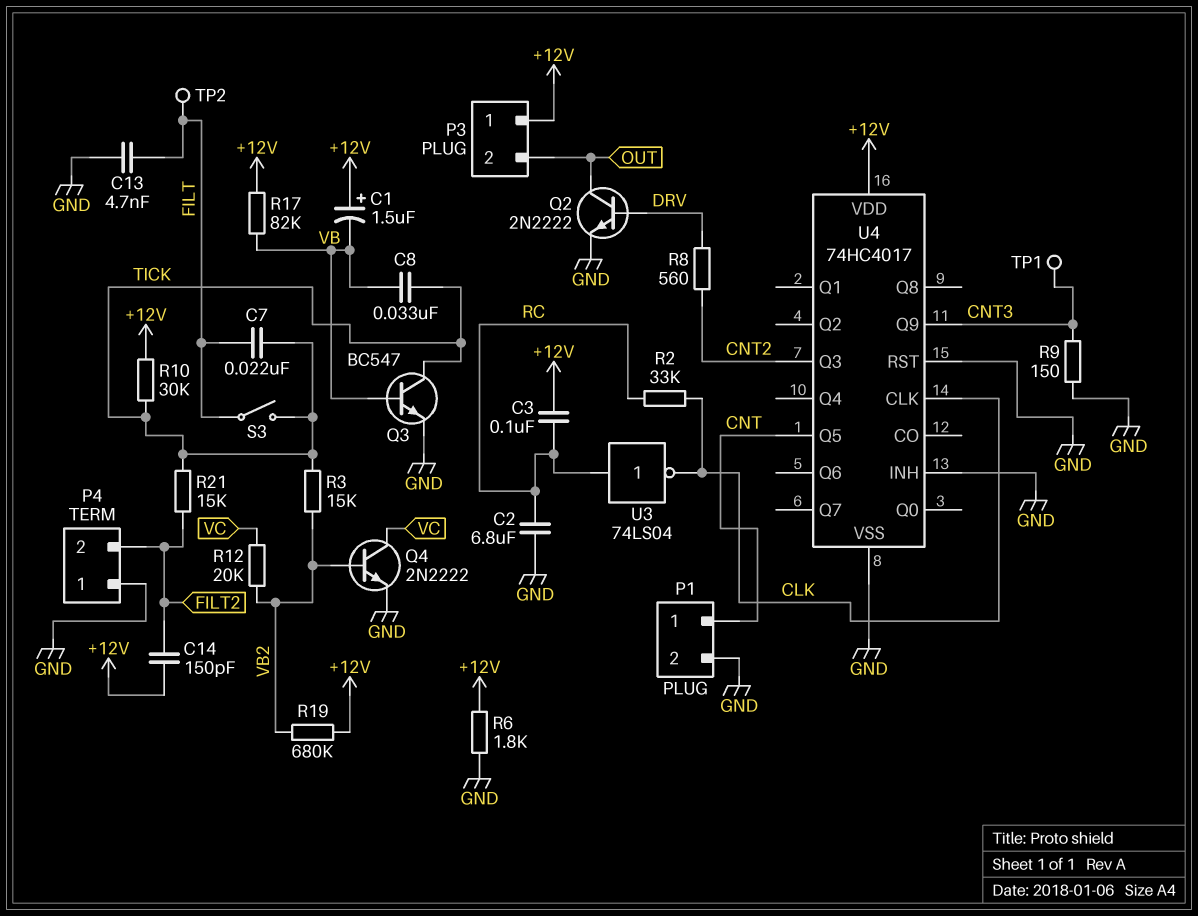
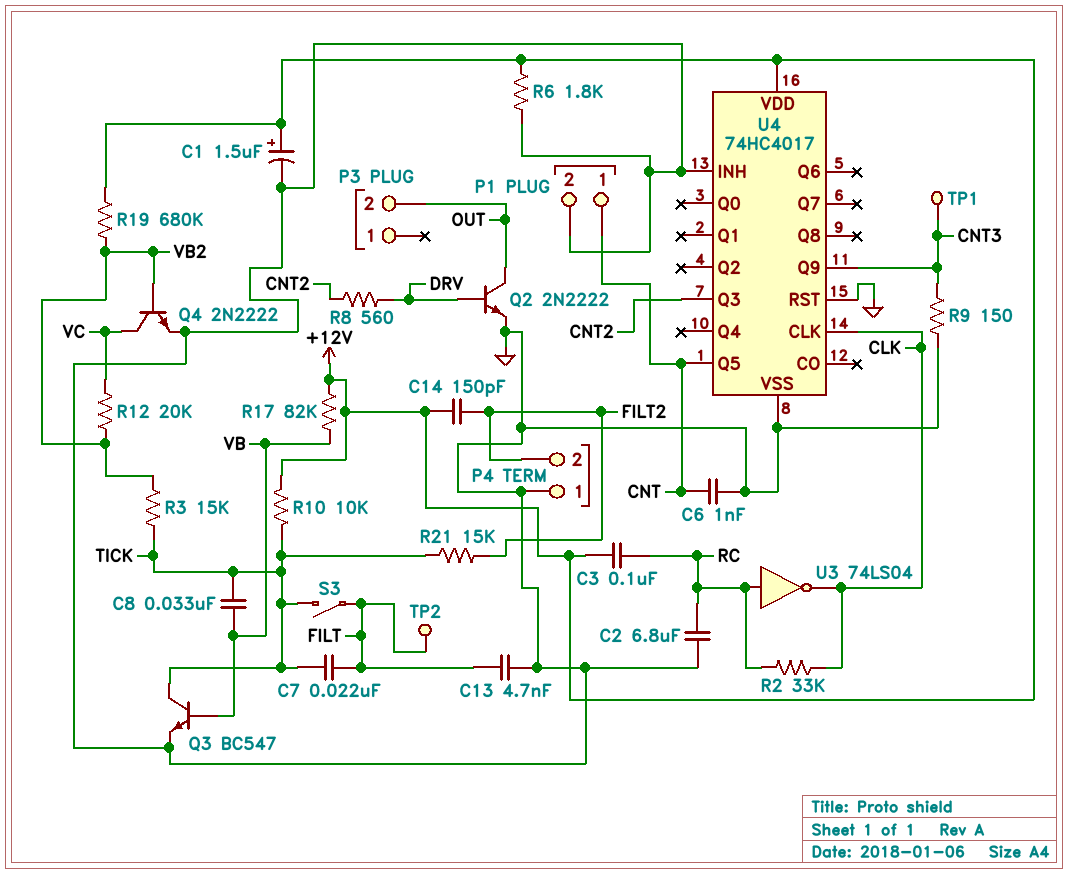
C1: 1.5uF (plus +12V, minus VB) -> 1.5uF (plus +12V, minus GND)
C6: none -> 1nF (CNT, GND)
P3 pin 1: +12V -> none
R10: 30k (+12V, TICK) -> 10k (+12V, TICK)

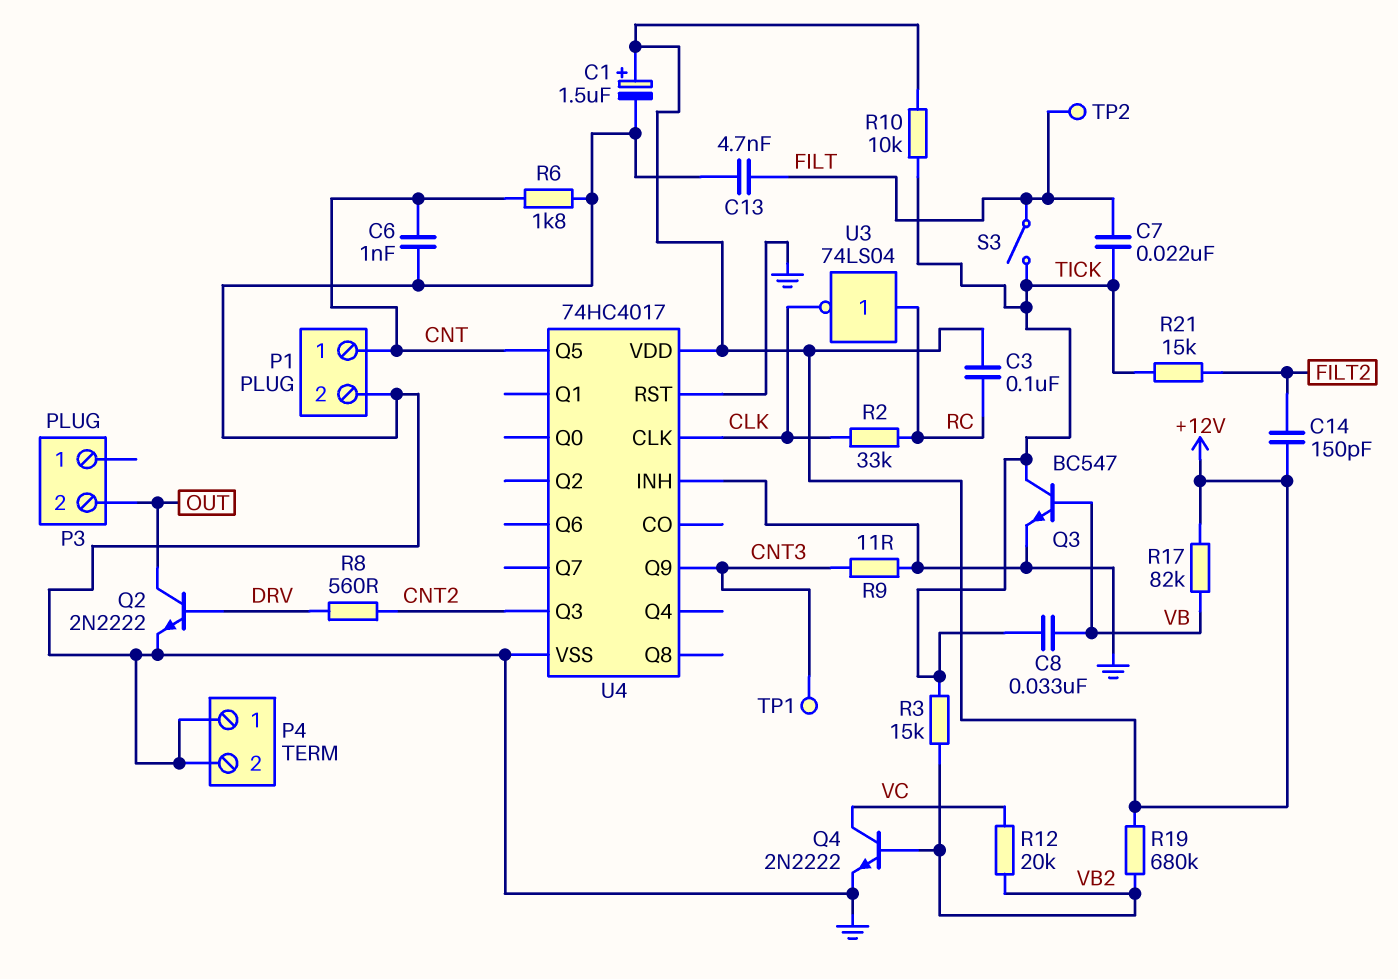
C2: 6.8uF (GND, RC) -> none
P4 pin 2: FILT2 -> GND
R6: 1.8k (+12V, GND) -> 1.8k (CNT, GND)
R9: 150 (CNT3, GND) -> 11 (CNT3, GND)

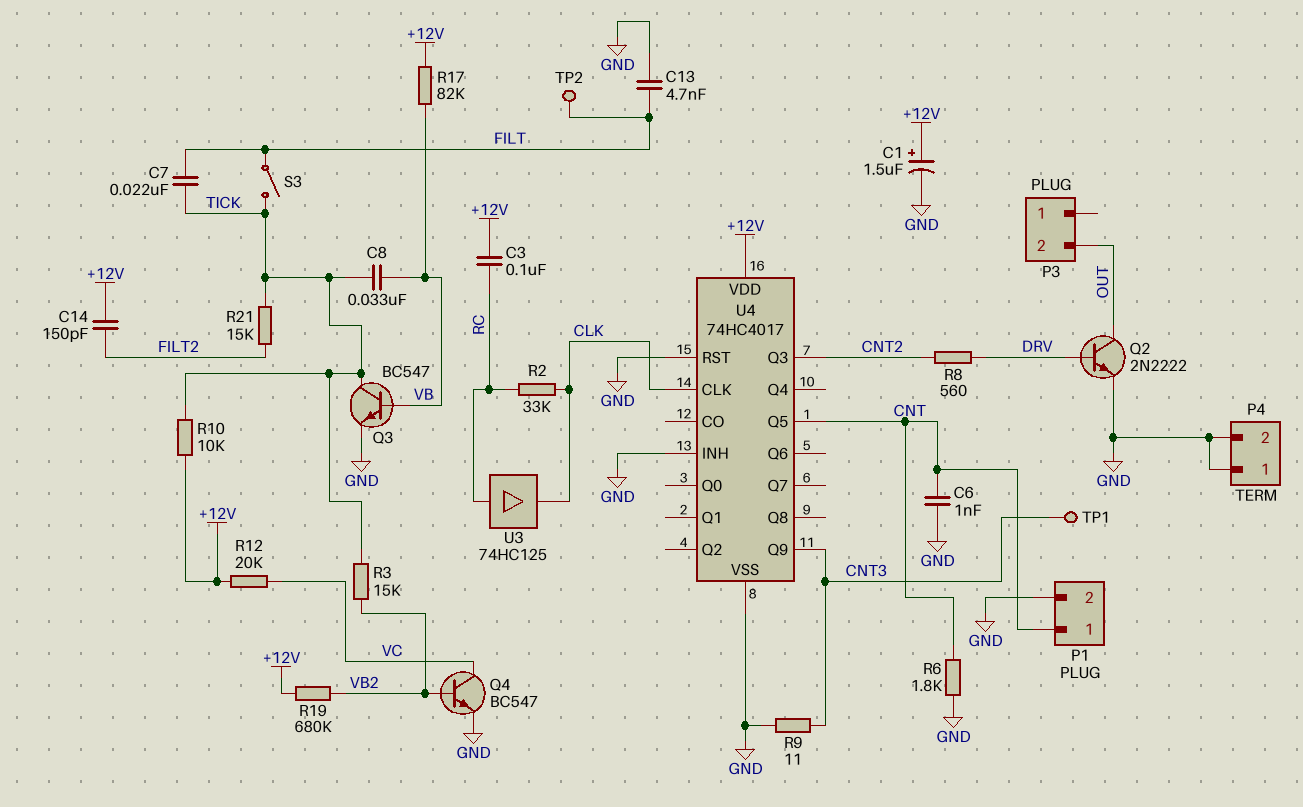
Q4: NPN 2N2222 (B VB2, C VC, E GND) -> NPN BC547 (B VB2, C VC, E GND)
R12: 20k (VB2, VC) -> 20k (+12V, VC)
U3: NOT 74LS04 (in RC, out CLK) -> buffer 74HC125 (in RC, out CLK)

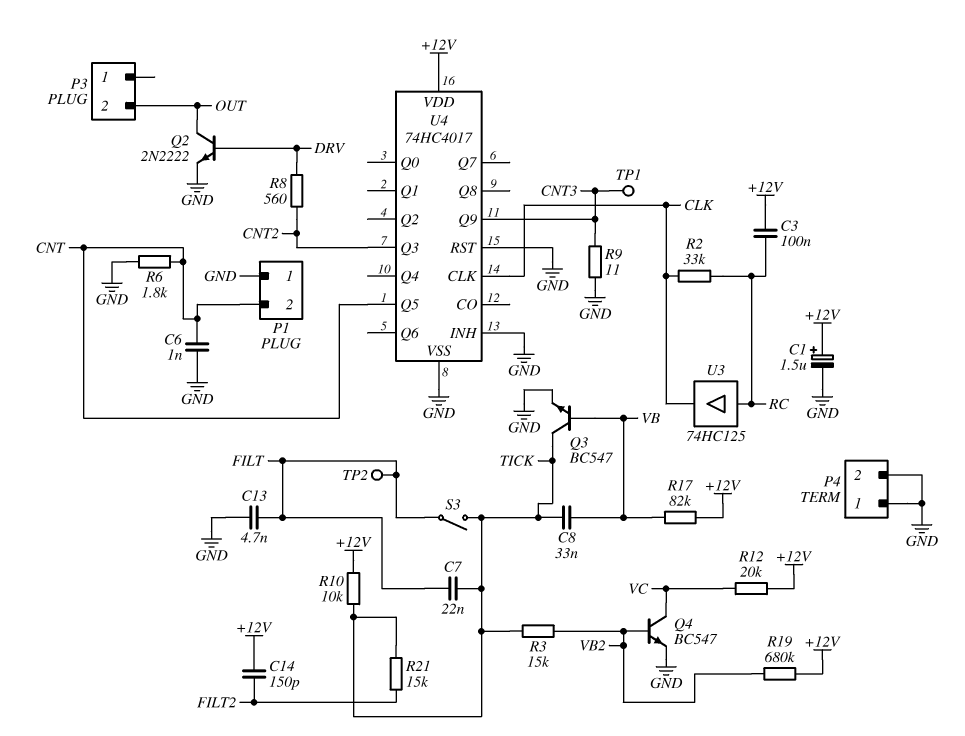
P1 pin 1: CNT -> GND
P1 pin 2: GND -> CNT

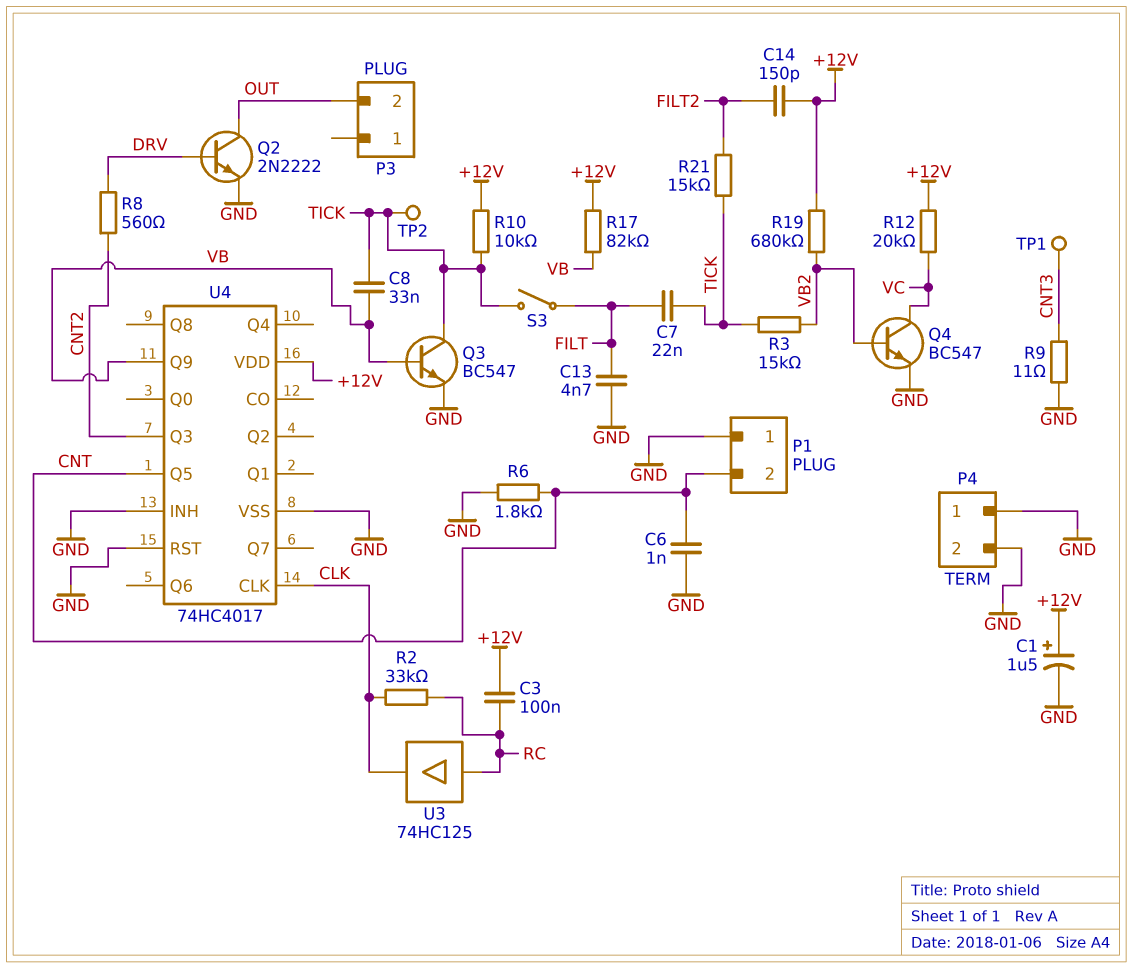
TP2: test point (FILT) -> test point (TICK)
U4 pin Q9: CNT3 -> VB

